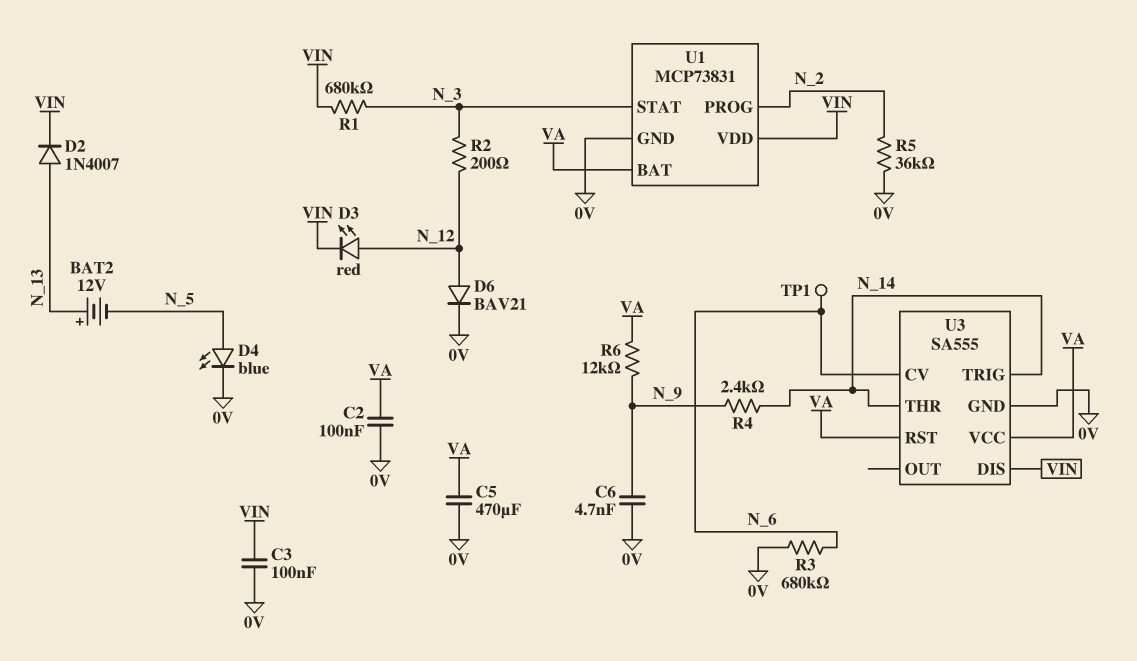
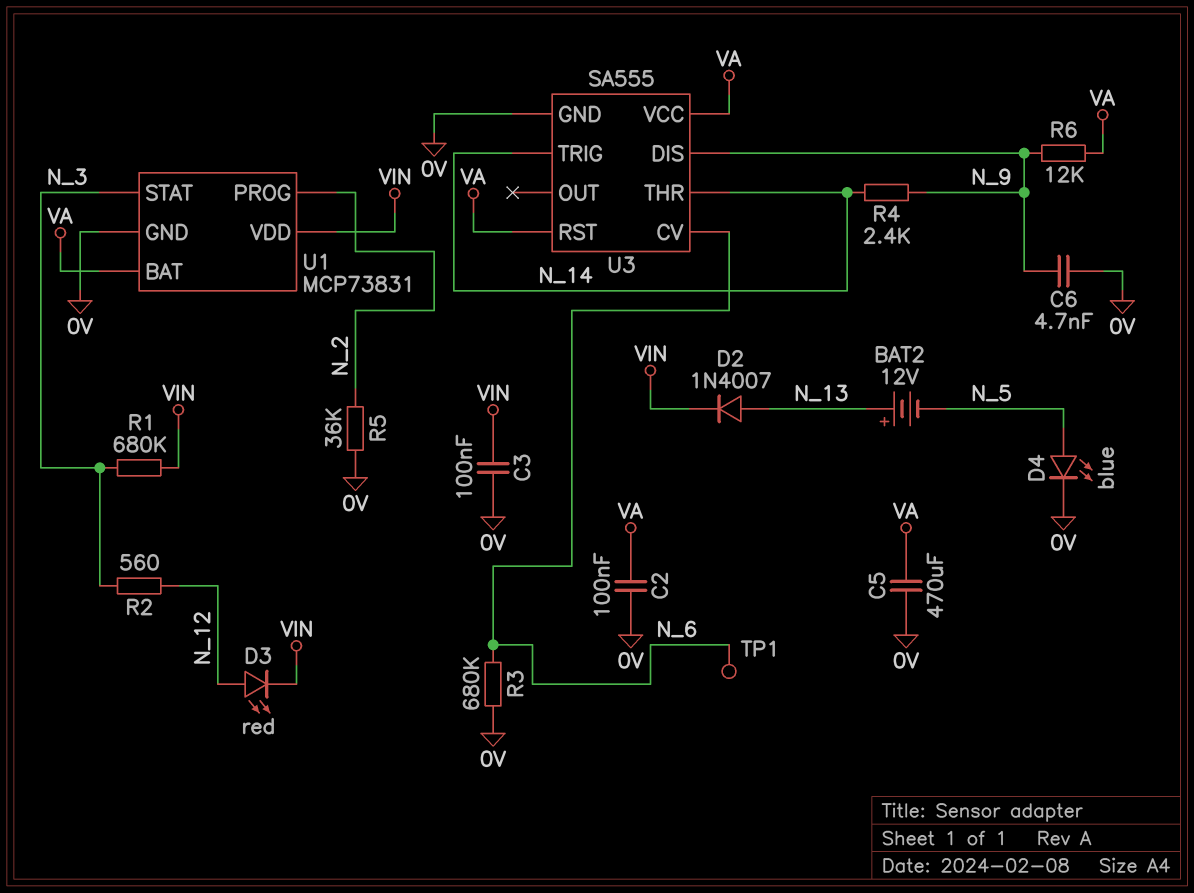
D6: diode BAV21 (A N_12, K 0V) -> none
R2: 200 (N_3, N_12) -> 560 (N_3, N_12)
U3 pin DIS: VIN -> N_9

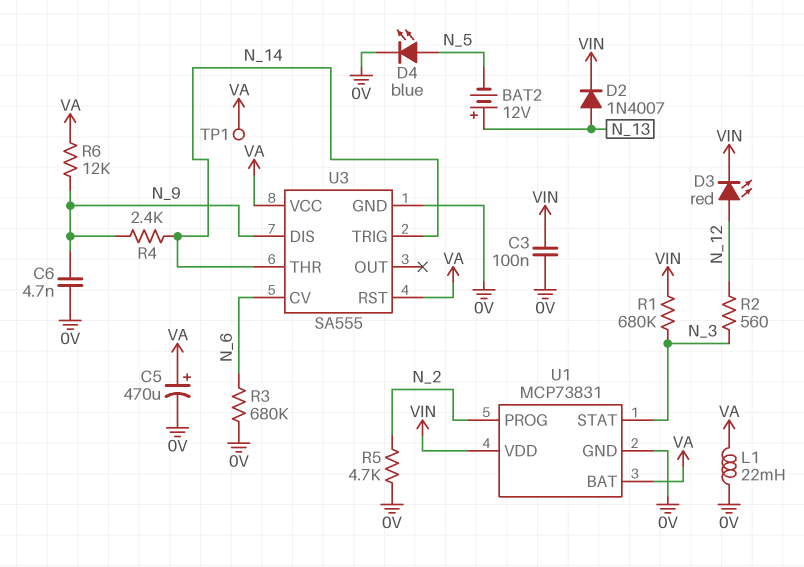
C2: 100nF (0V, VA) -> none
C5: 470uF (0V, VA) -> 470uF (plus VA, minus 0V)
L1: none -> 22mH (0V, VA)
R5: 36k (0V, N_2) -> 4.7k (0V, N_2)
TP1: test point (N_6) -> test point (VA)

